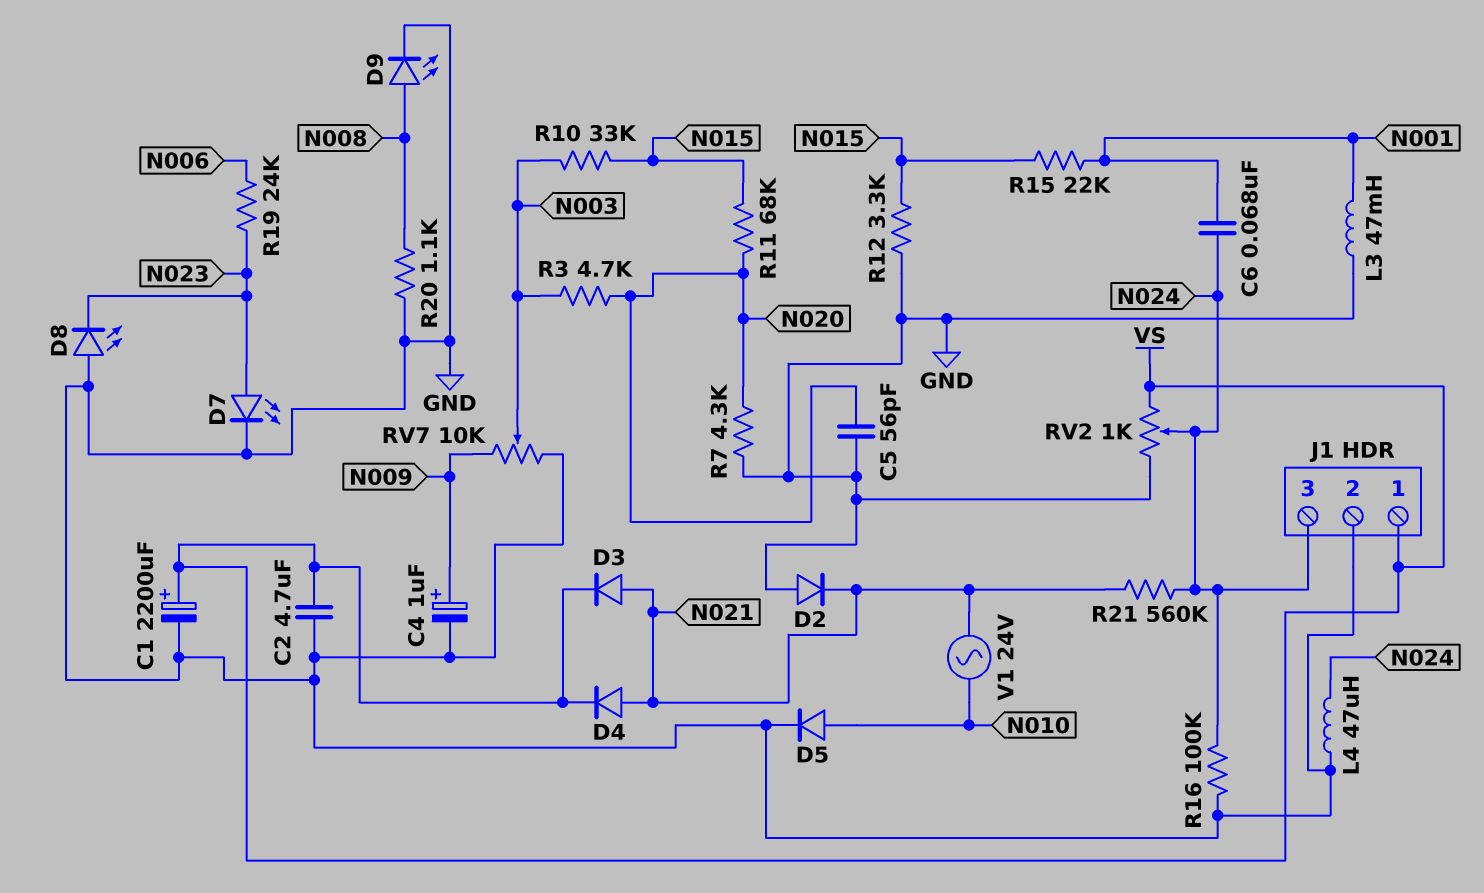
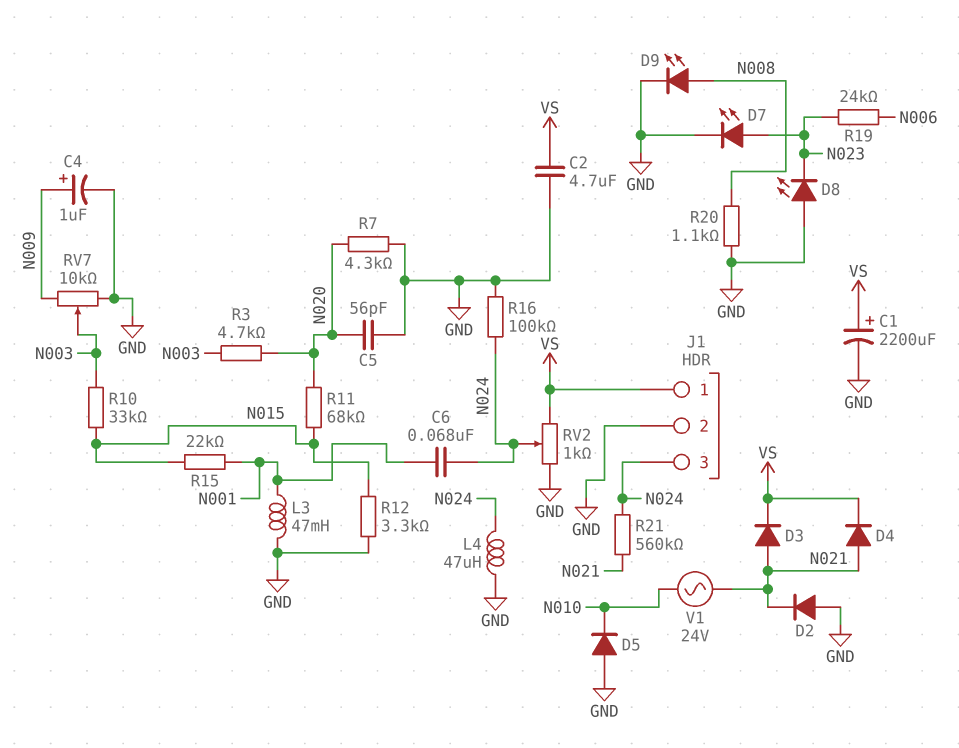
D5: diode (A N010, K GND) -> diode (A GND, K N010)

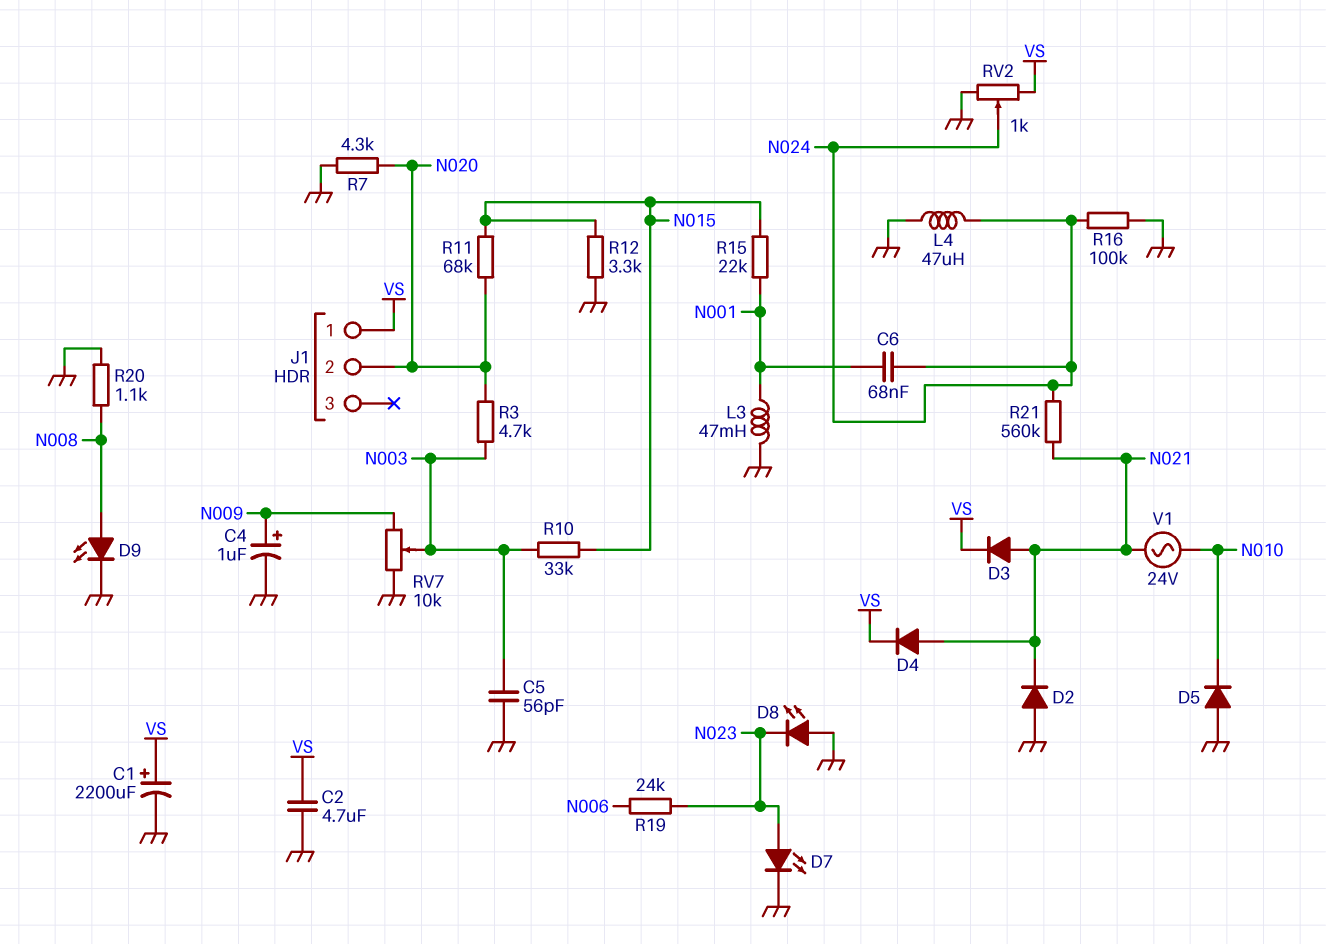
C5: 56pF (GND, N020) -> 56pF (GND, N003)
J1 pin 2: GND -> N020
J1 pin 3: N024 -> none

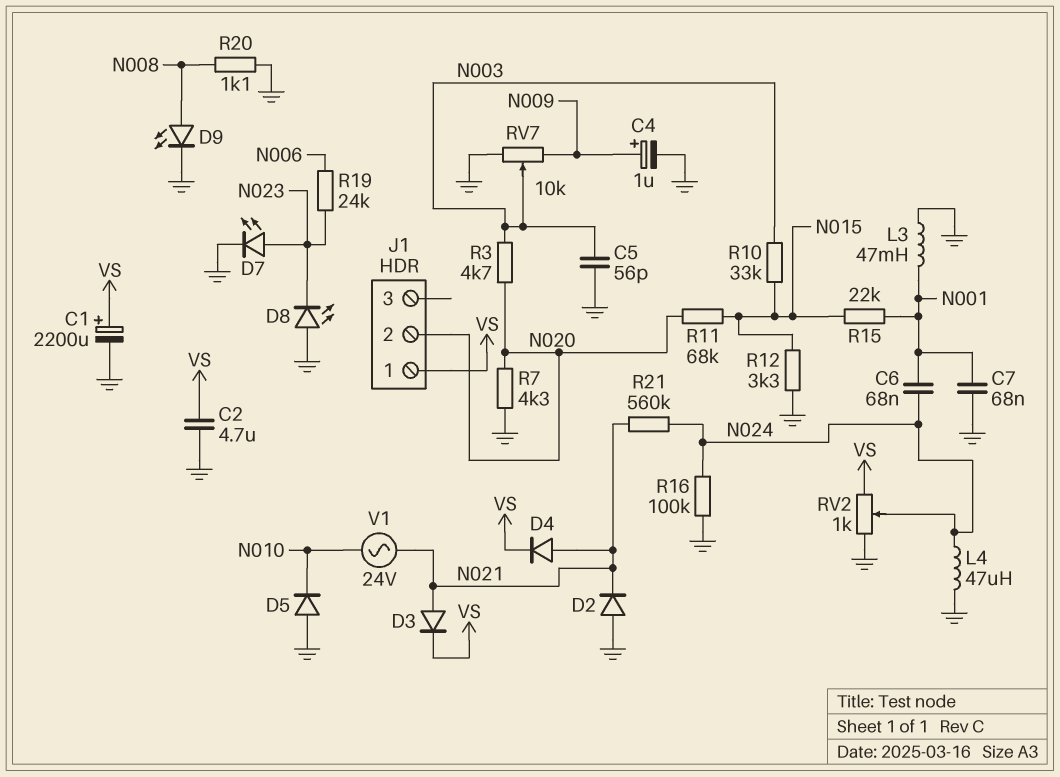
C7: none -> 68nF (GND, N001)

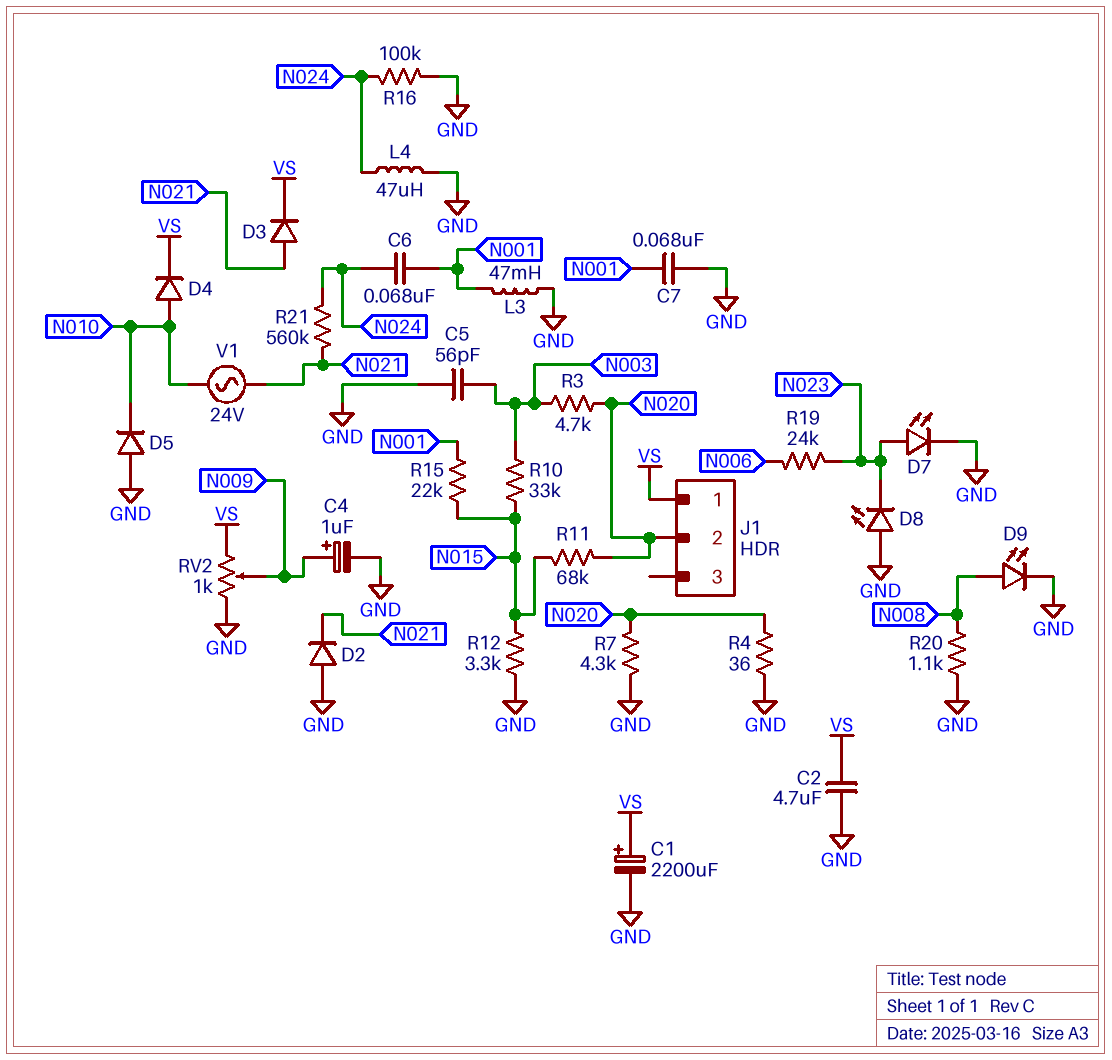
D4: diode (A N021, K VS) -> diode (A N010, K VS)
R4: none -> 36 (GND, N020)
RV2: 1k (GND, VS, wiper N024) -> 1k (GND, VS, wiper N009)
RV7: 10k (GND, N009, wiper N003) -> none

